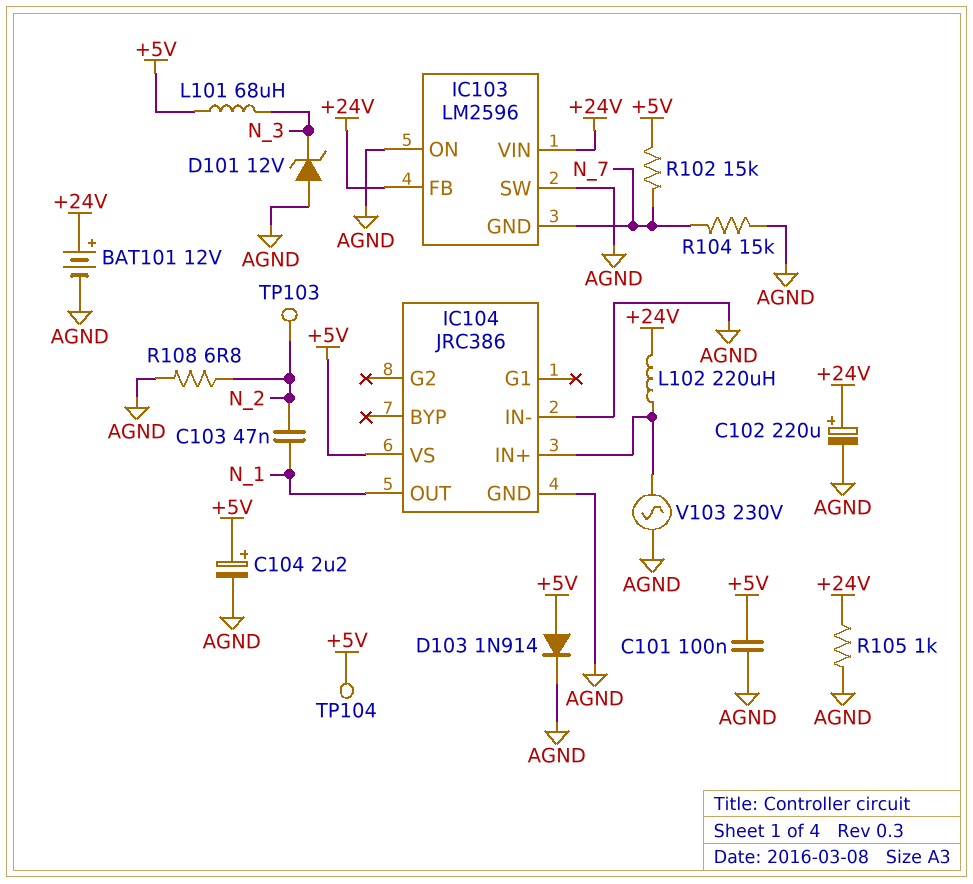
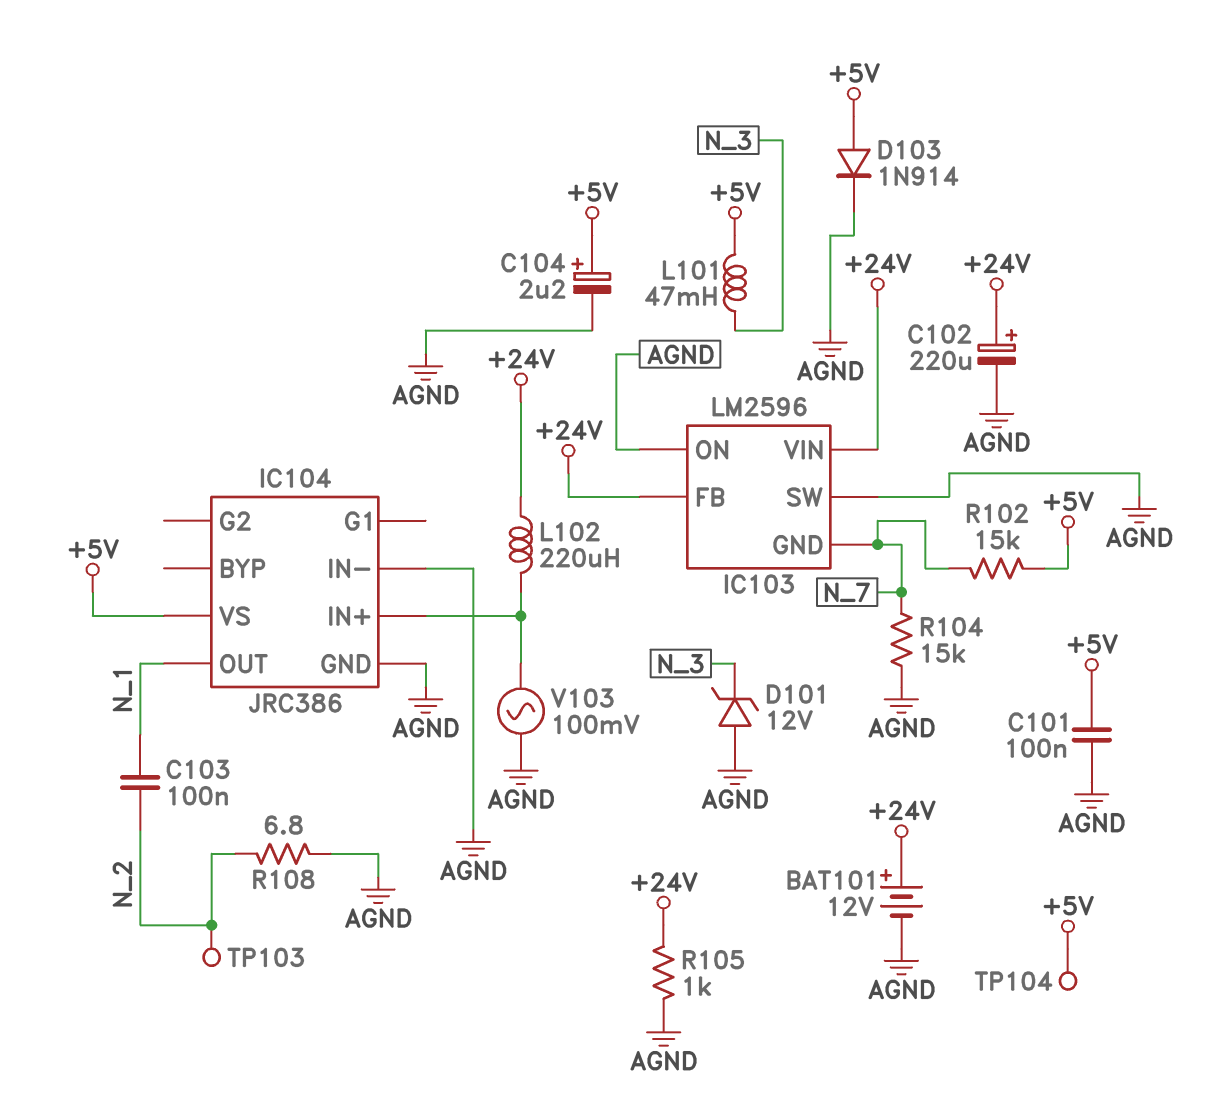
C103: 47nF (N_1, N_2) -> 100nF (N_1, N_2)
L101: 68uH (+5V, N_3) -> 47mH (+5V, N_3)
V103: AC 230V (AGND, IC104/IN+) -> AC 100mV (AGND, IC104/IN+)

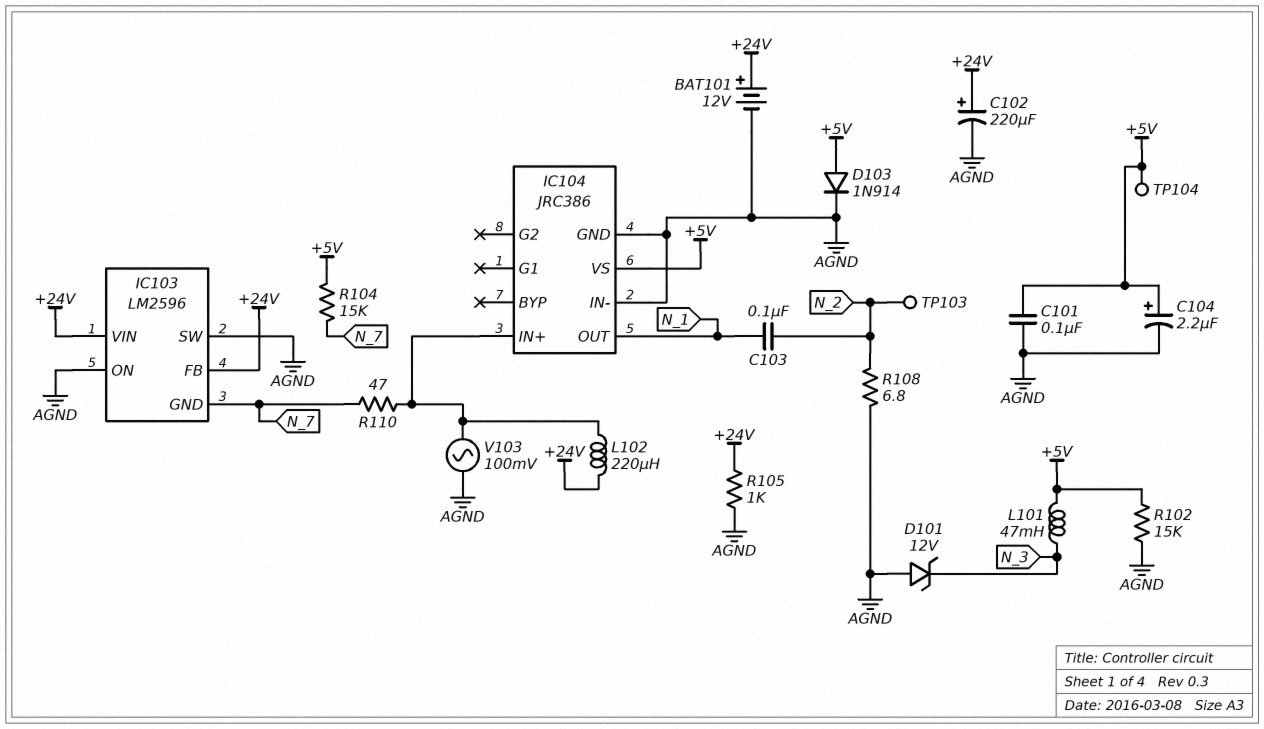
R102: 15k (+5V, N_7) -> 15k (+5V, AGND)
R104: 15k (AGND, N_7) -> 15k (+5V, N_7)
R110: none -> 47 (IC104/IN+, N_7)

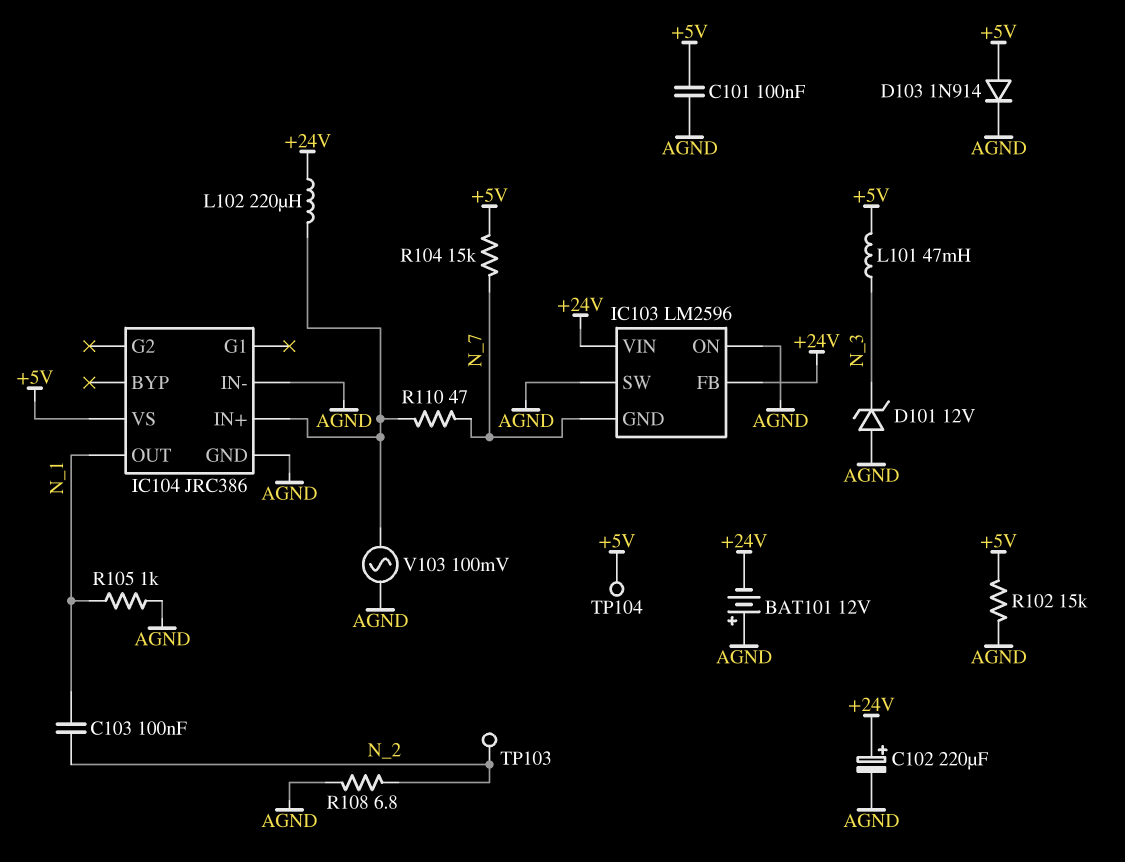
BAT101: 12V (plus +24V, minus AGND) -> 12V (plus AGND, minus +24V)
C104: 2.2uF (plus +5V, minus AGND) -> none
R105: 1k (+24V, AGND) -> 1k (AGND, N_1)

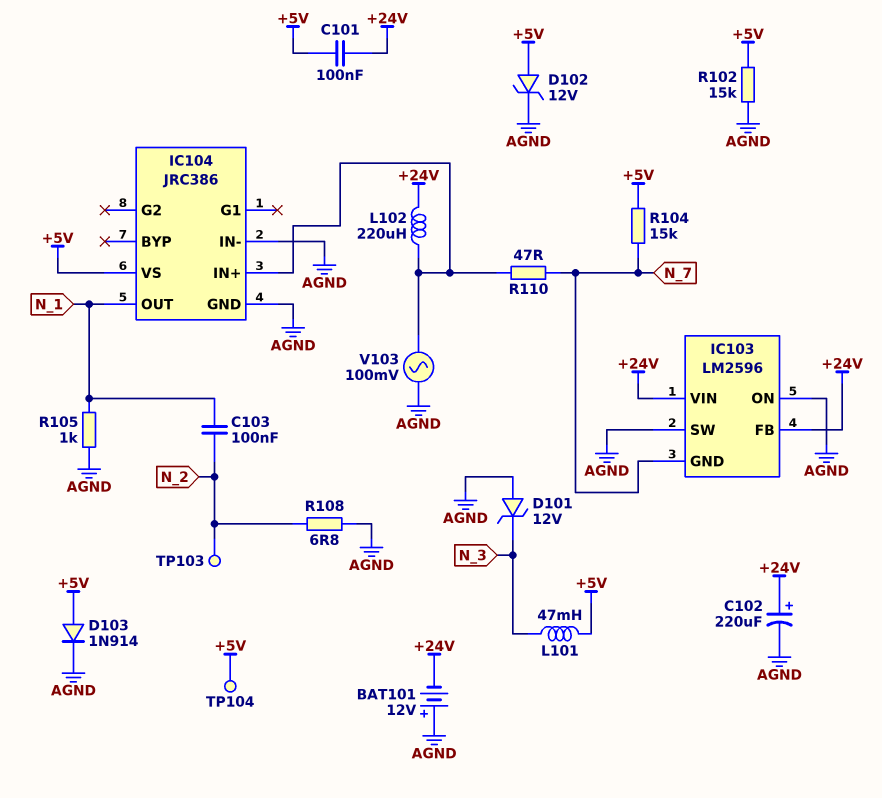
C101: 100nF (+5V, AGND) -> 100nF (+5V, +24V)
D102: none -> zener 12V (A +5V, K AGND)

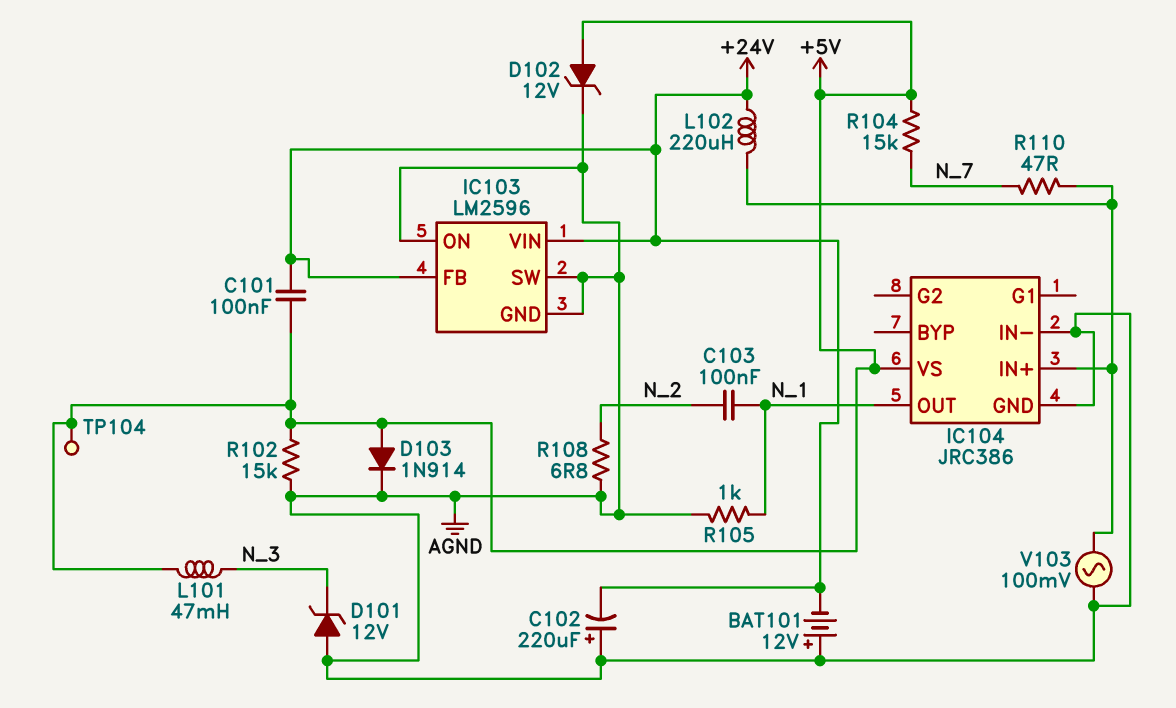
C102: 220uF (plus +24V, minus AGND) -> 220uF (plus AGND, minus +24V)
IC103 pin GND: N_7 -> AGND
TP103: test point (N_2) -> none

